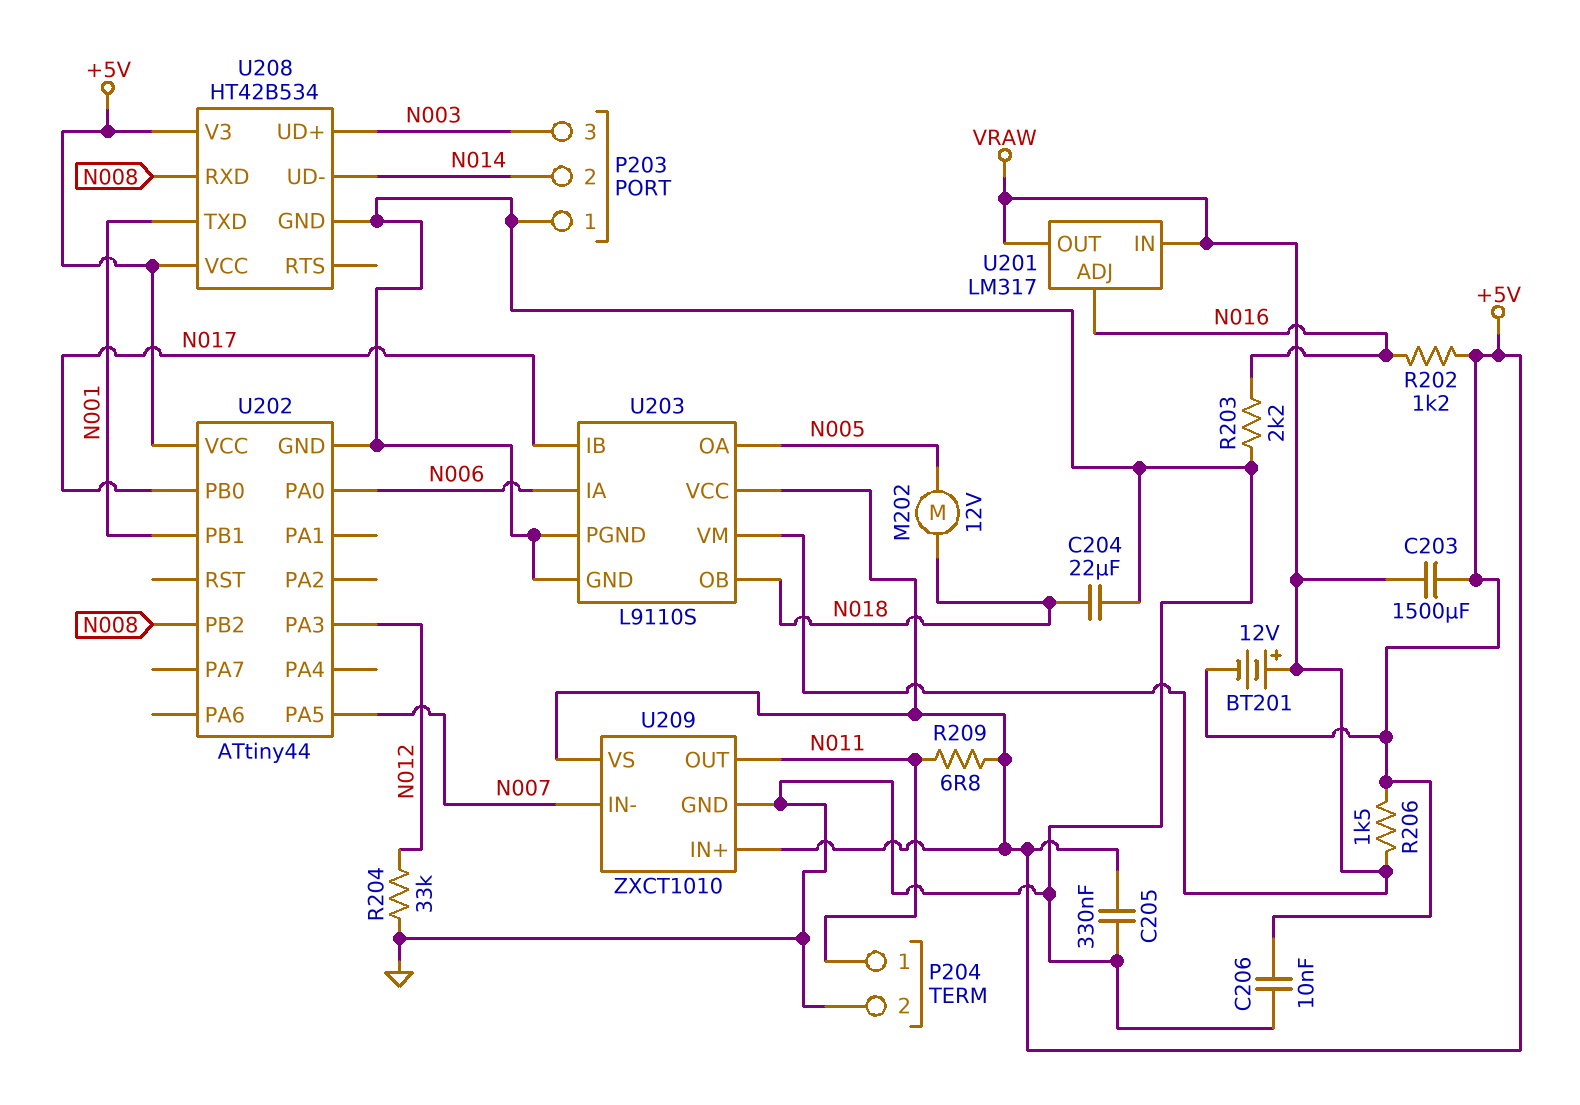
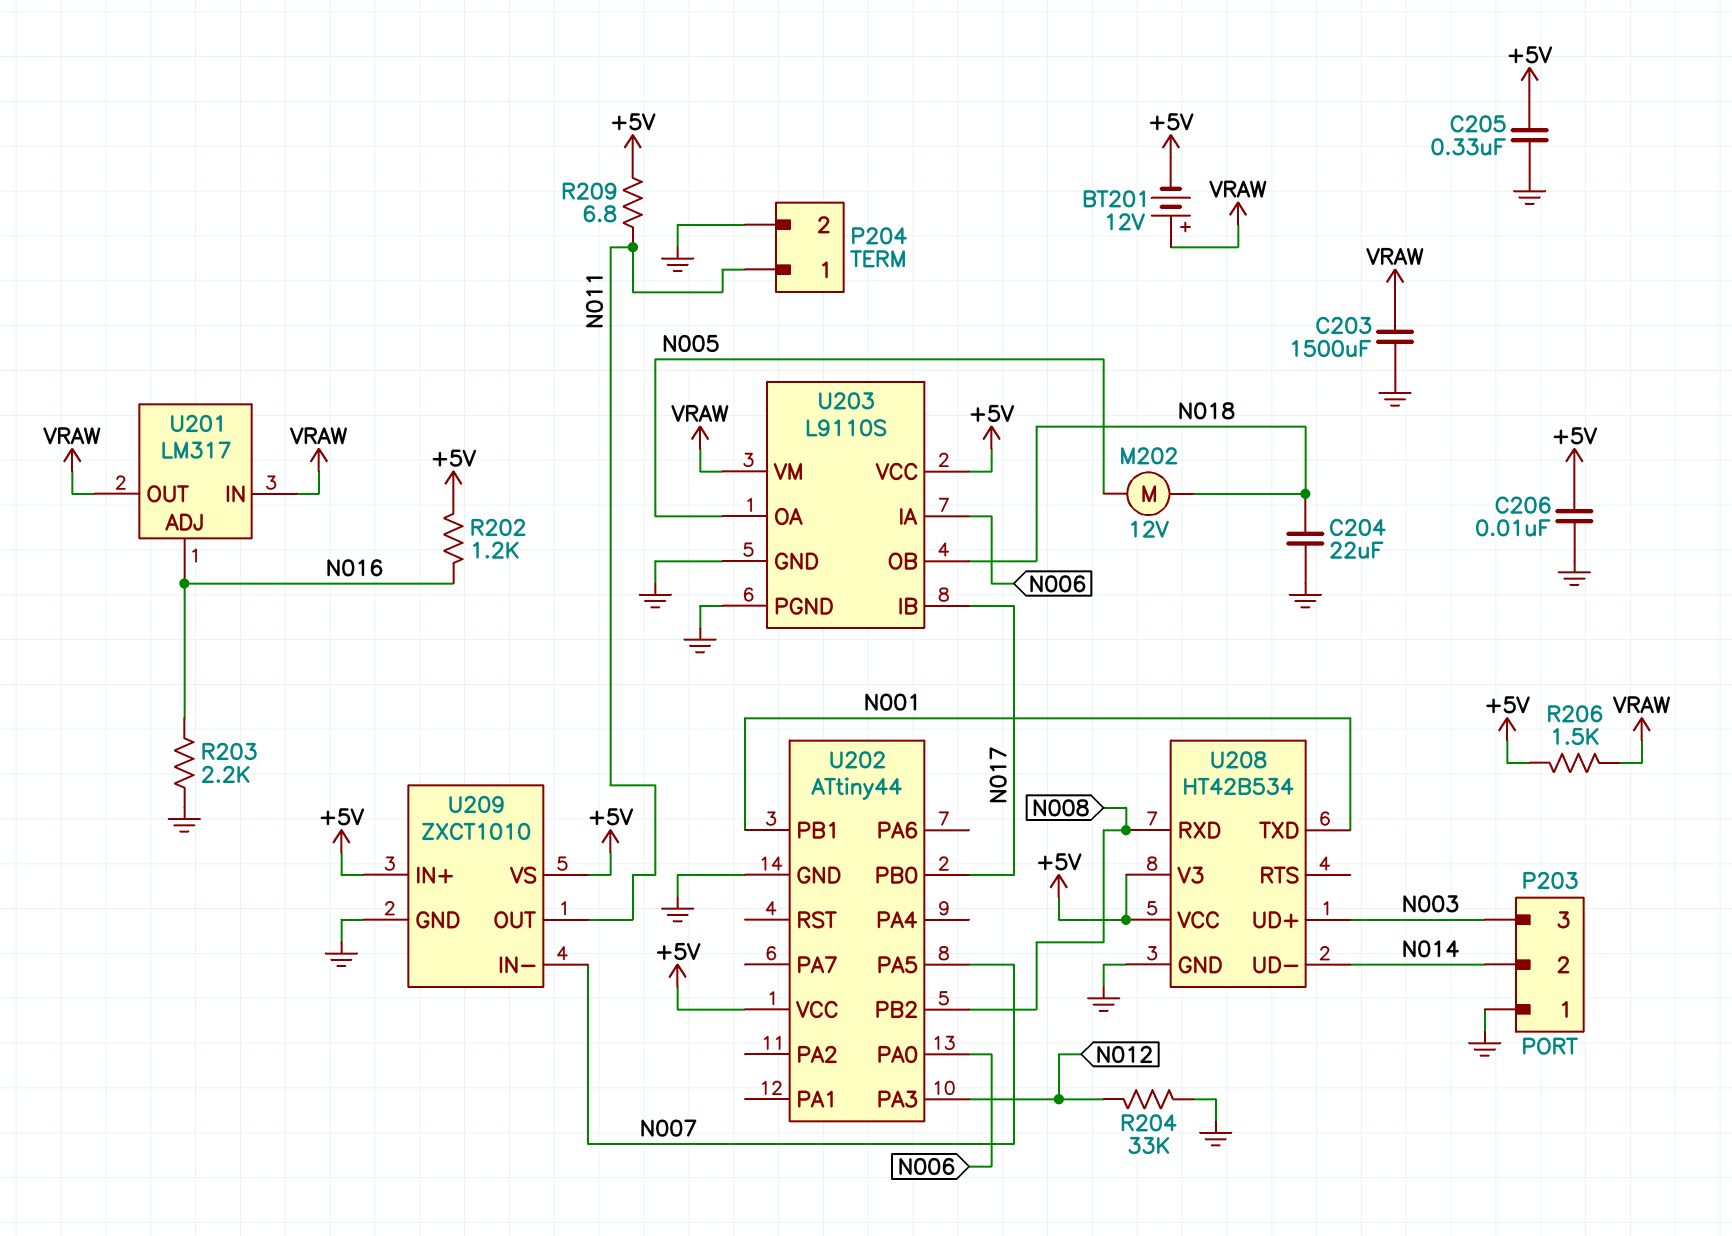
C203: 1500uF (+5V, VRAW) -> 1500uF (GND, VRAW)

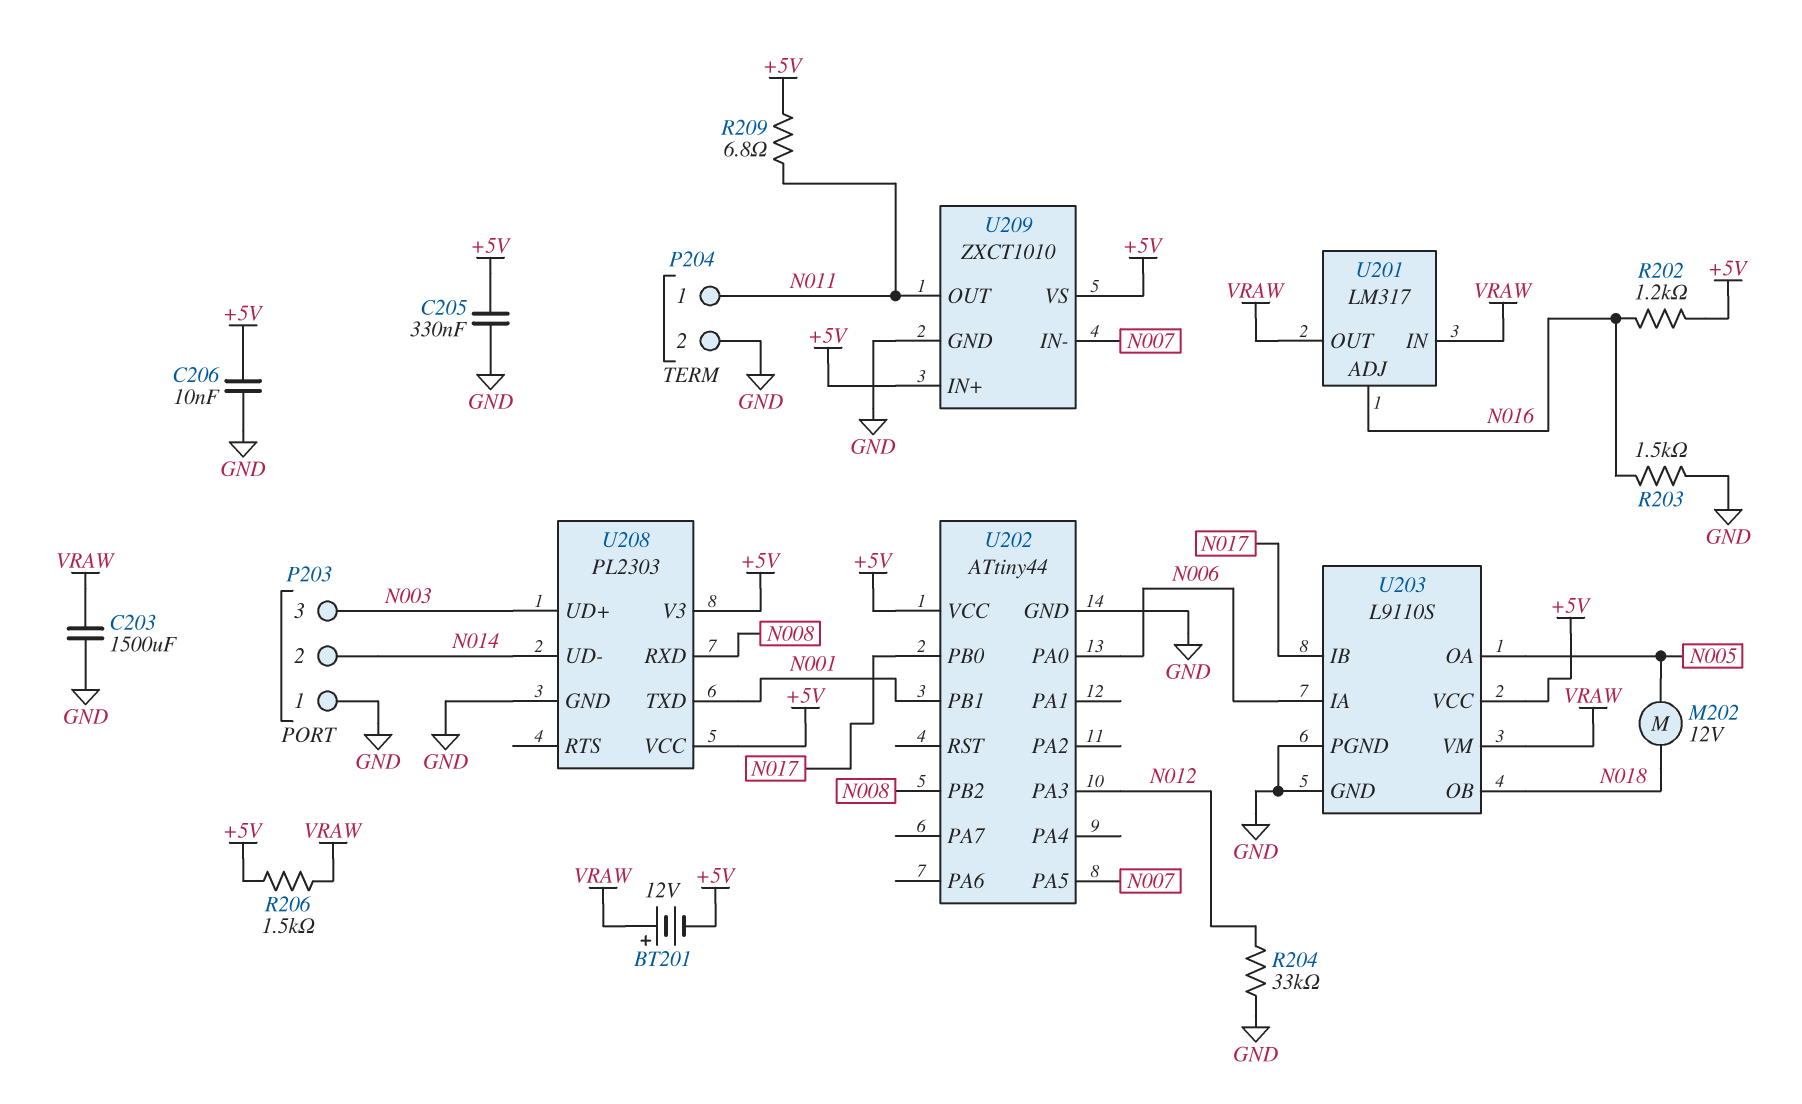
C204: 22uF (GND, N018) -> none
R203: 2.2k (GND, N016) -> 1.5k (GND, N016)
U208: HT42B534 -> PL2303

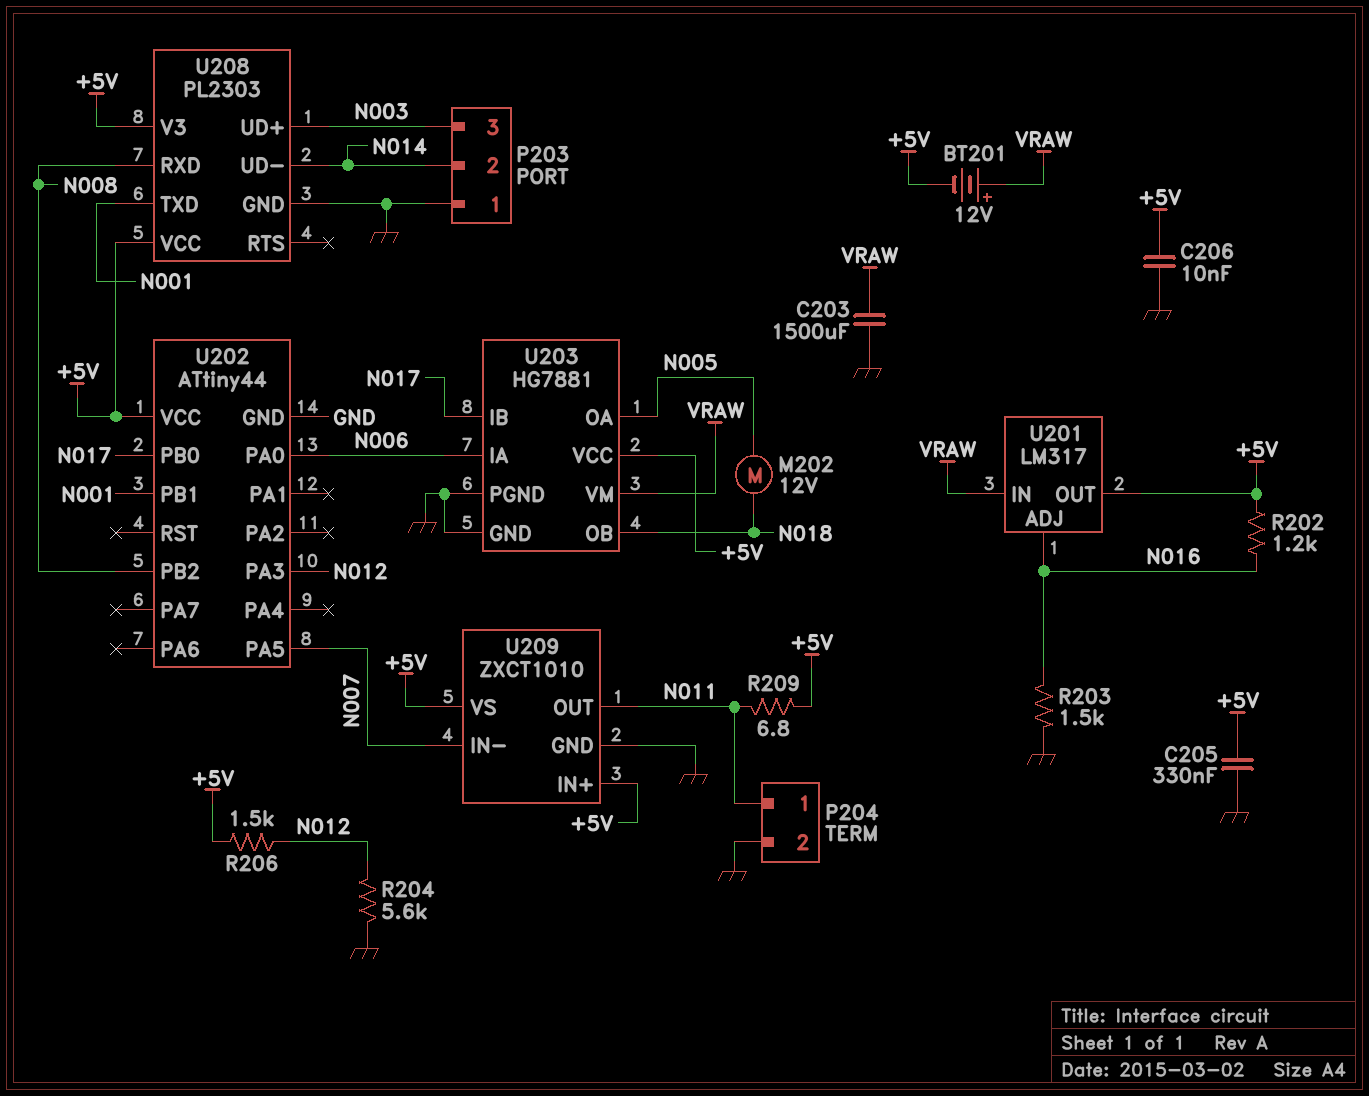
R204: 33k (GND, N012) -> 5.6k (GND, N012)
R206: 1.5k (+5V, VRAW) -> 1.5k (+5V, N012)
U201 pin OUT: VRAW -> +5V
U203: L9110S -> HG7881

